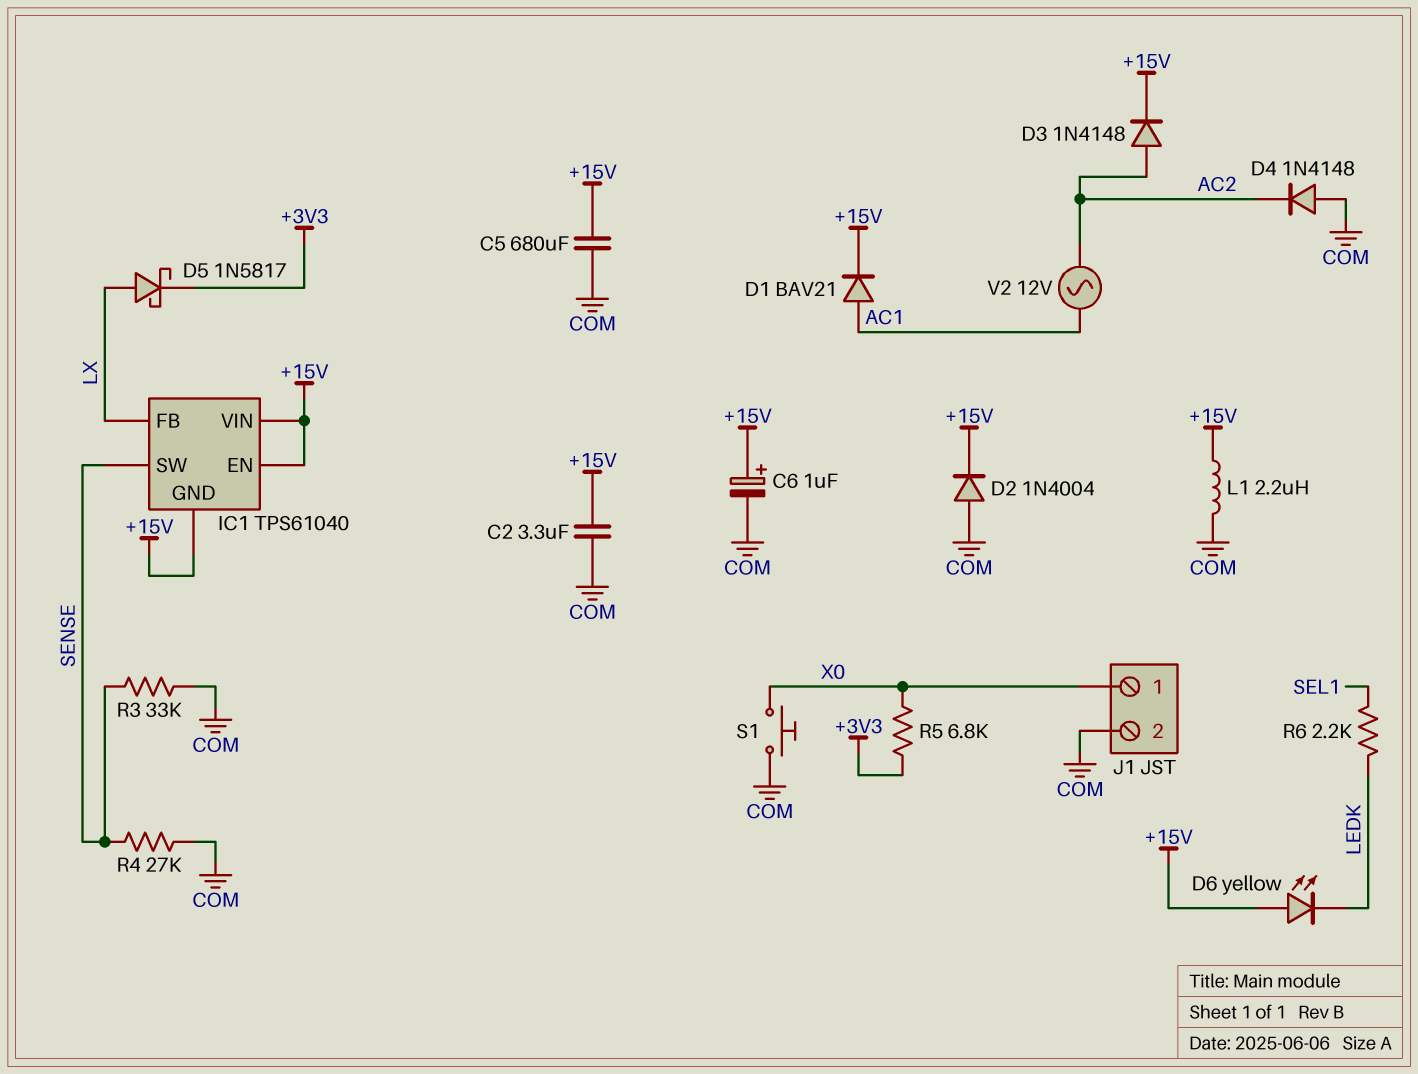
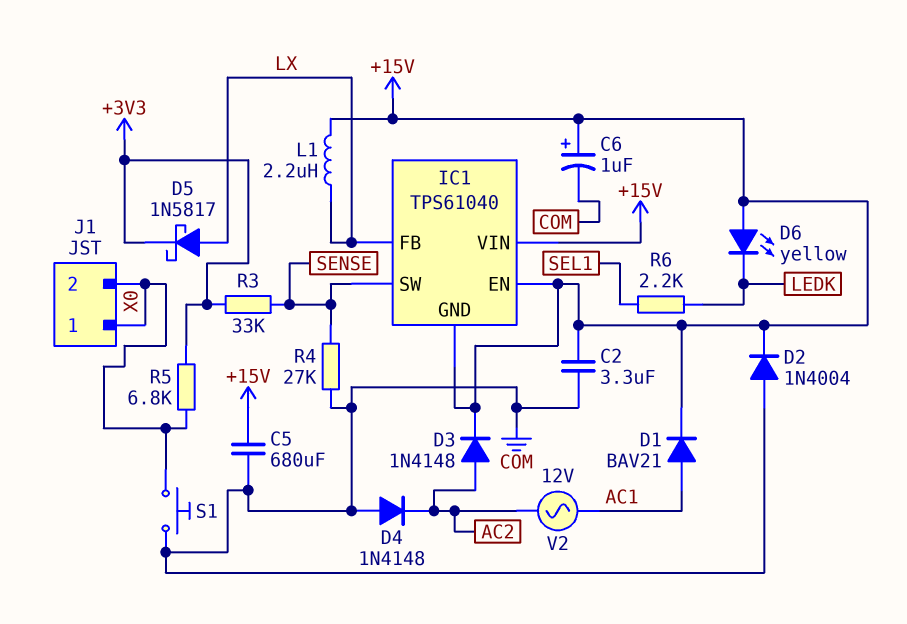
J1 pin 2: COM -> X0
L1: 2.2uH (+15V, COM) -> 2.2uH (+15V, LX)
R3: 33k (COM, SENSE) -> 33k (+3V3, SENSE)

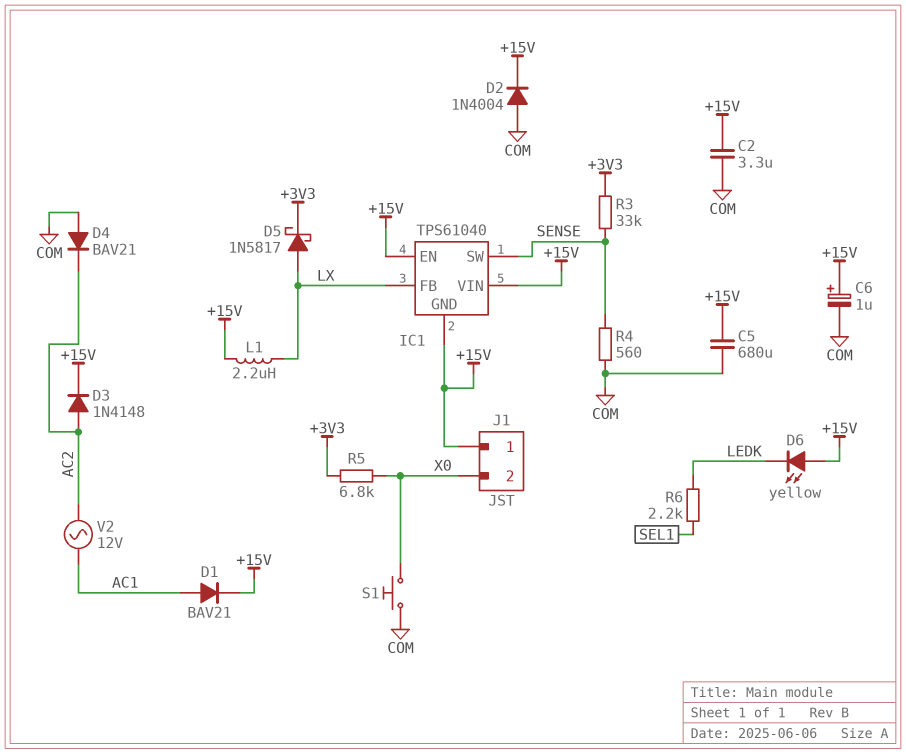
D4: diode 1N4148 (A COM, K AC2) -> diode BAV21 (A COM, K AC2)
J1 pin 1: X0 -> +15V
R4: 27k (COM, SENSE) -> 560 (COM, SENSE)

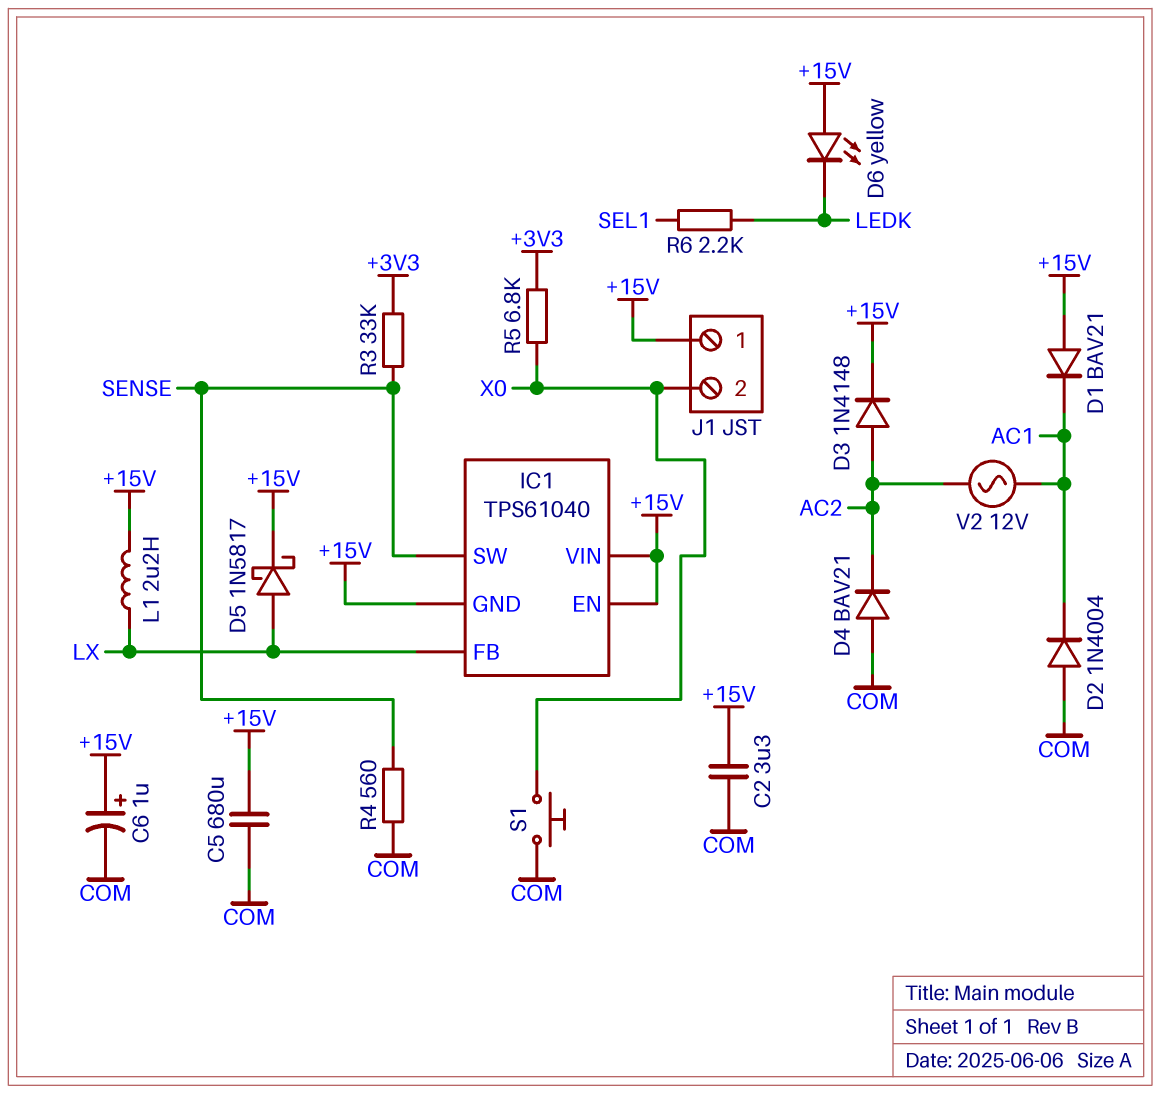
D1: diode BAV21 (A AC1, K +15V) -> diode BAV21 (A +15V, K AC1)
D2: diode 1N4004 (A COM, K +15V) -> diode 1N4004 (A COM, K AC1)
D5: schottky 1N5817 (A LX, K +3V3) -> schottky 1N5817 (A LX, K +15V)

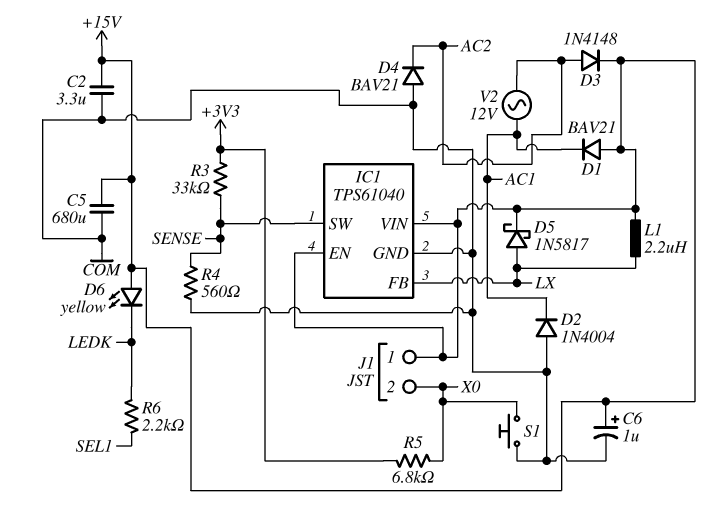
IC1 pin GND: +15V -> COM

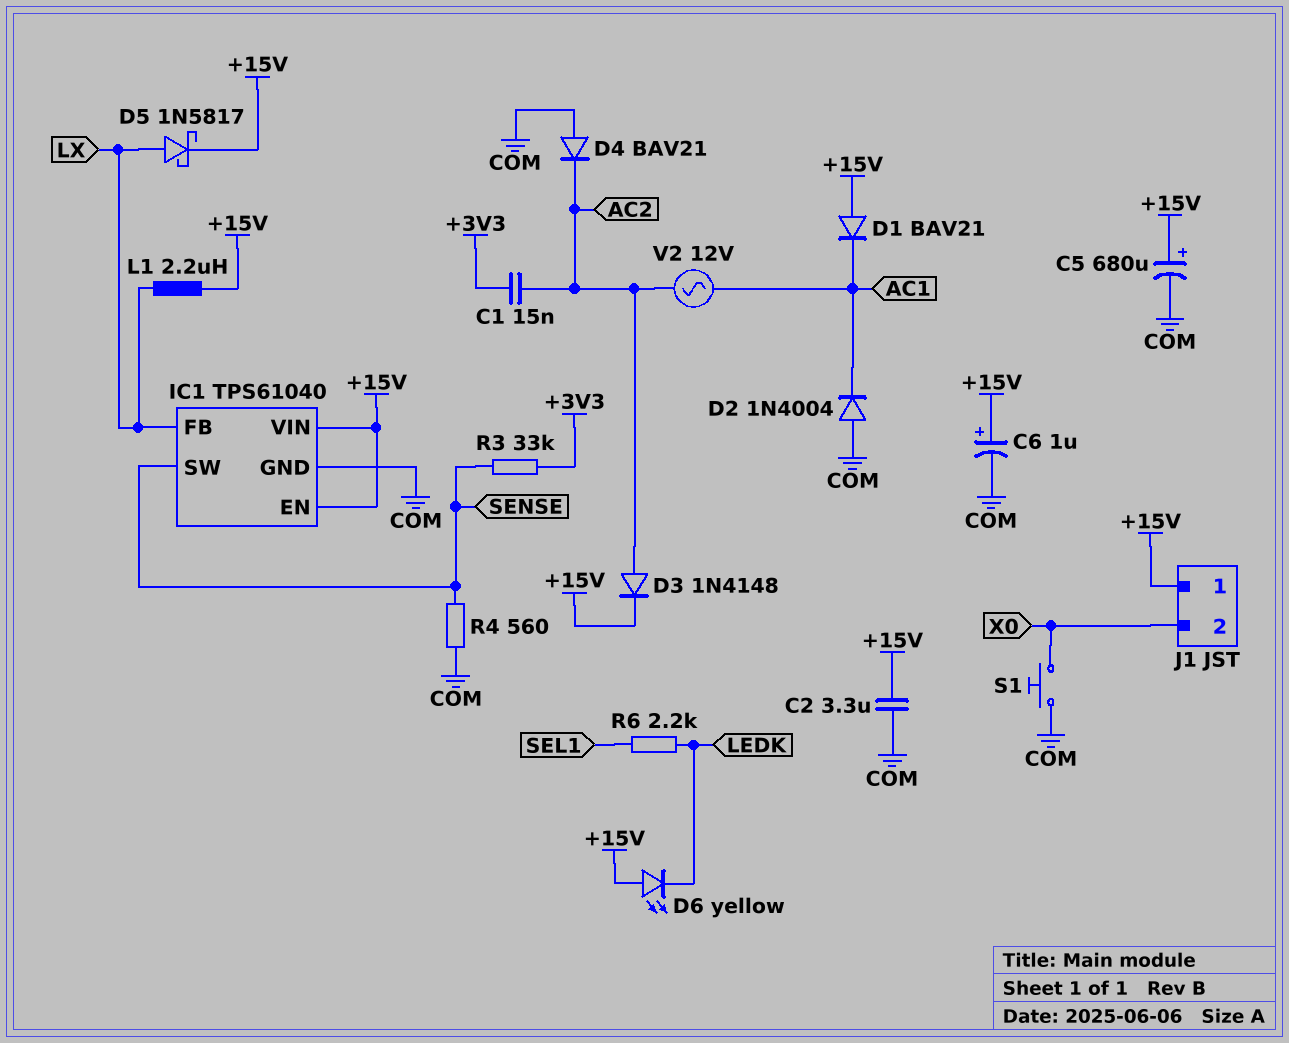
C1: none -> 15nF (+3V3, AC2)
C5: 680uF (+15V, COM) -> 680uF (plus +15V, minus COM)
R5: 6.8k (+3V3, X0) -> none

